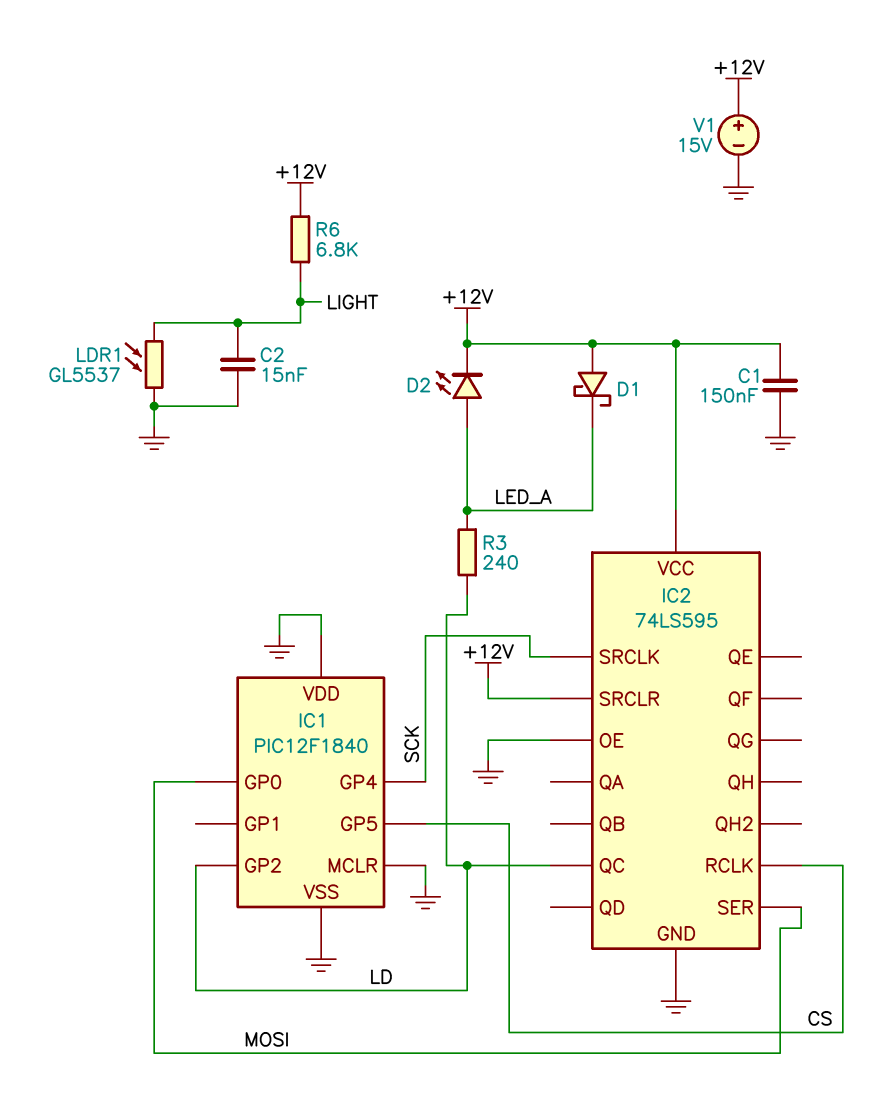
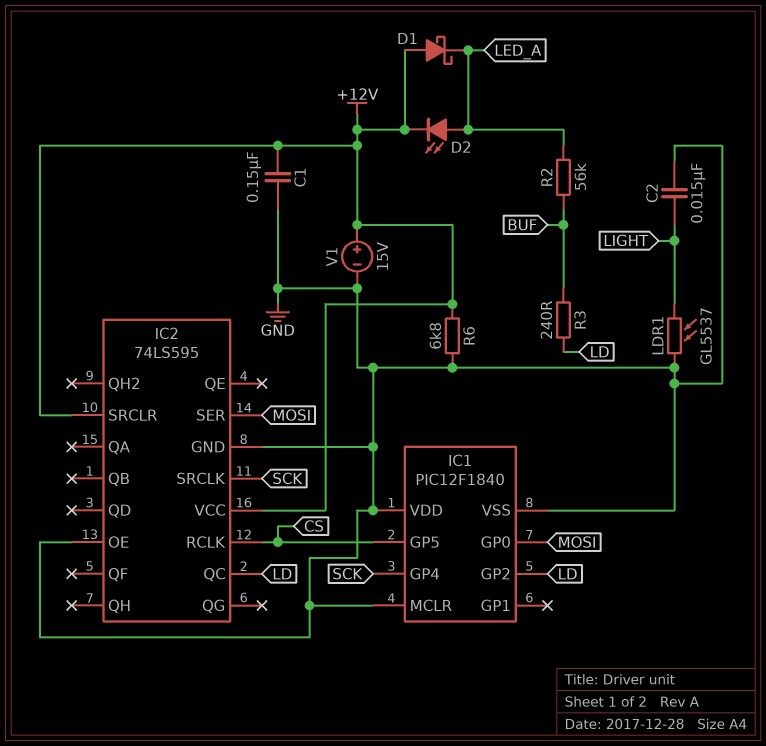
R2: none -> 56k (BUF, LED_A)
R3: 240 (LD, LED_A) -> 240 (BUF, LD)
R6: 6.8k (+12V, LIGHT) -> 6.8k (+12V, GND)

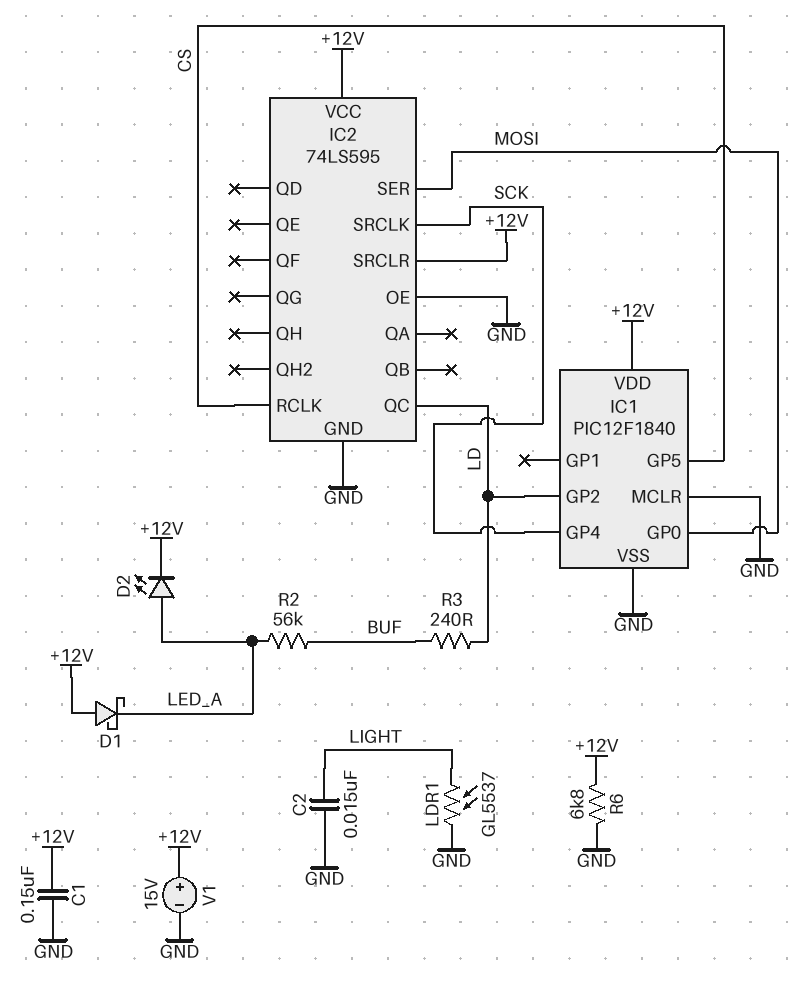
IC1 pin VDD: GND -> +12V

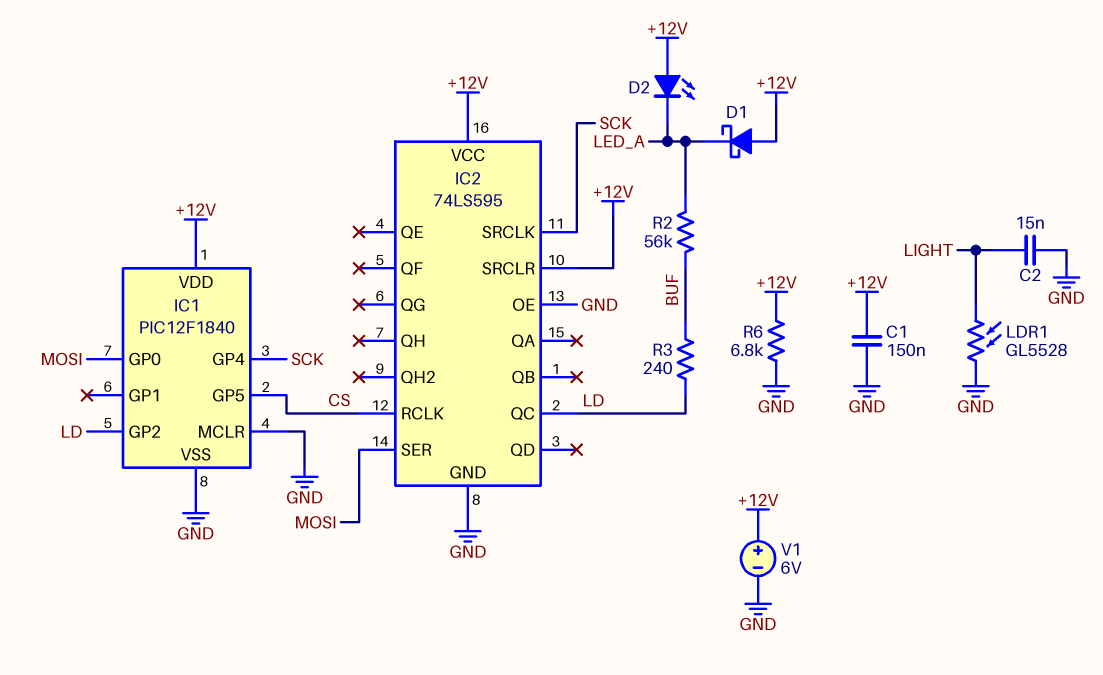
D2: LED (A LED_A, K +12V) -> LED (A +12V, K LED_A)
LDR1: GL5537 (GND, LIGHT) -> GL5528 (GND, LIGHT)
V1: 15V (plus +12V, minus GND) -> 6V (plus +12V, minus GND)

